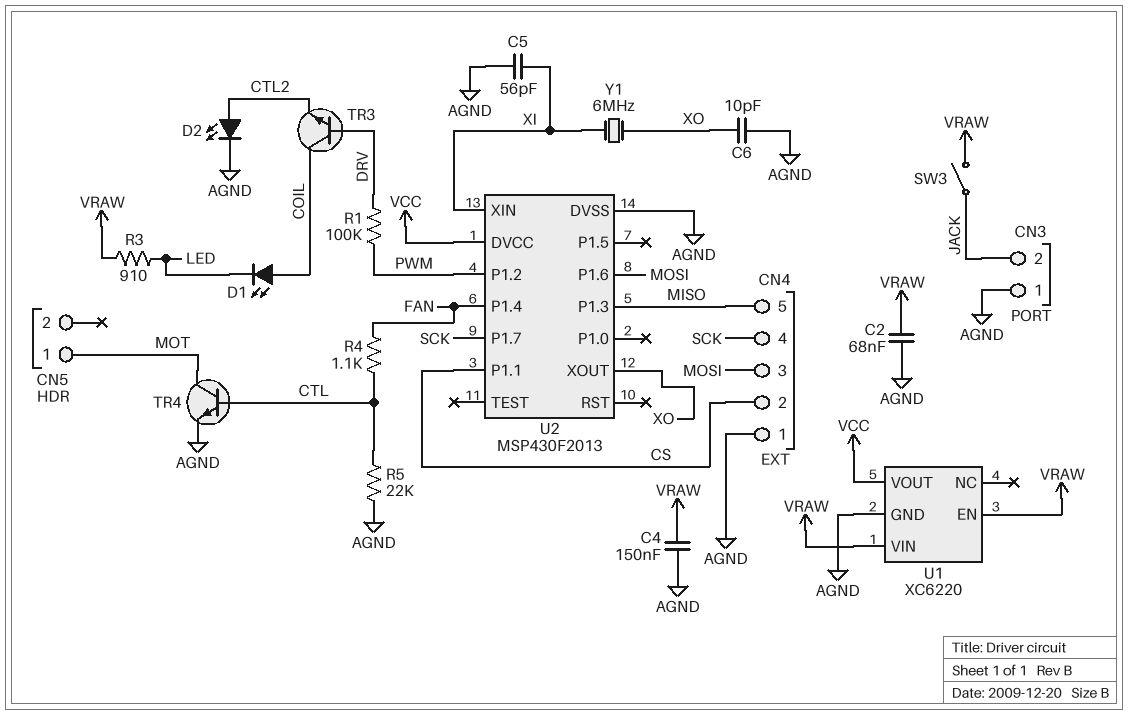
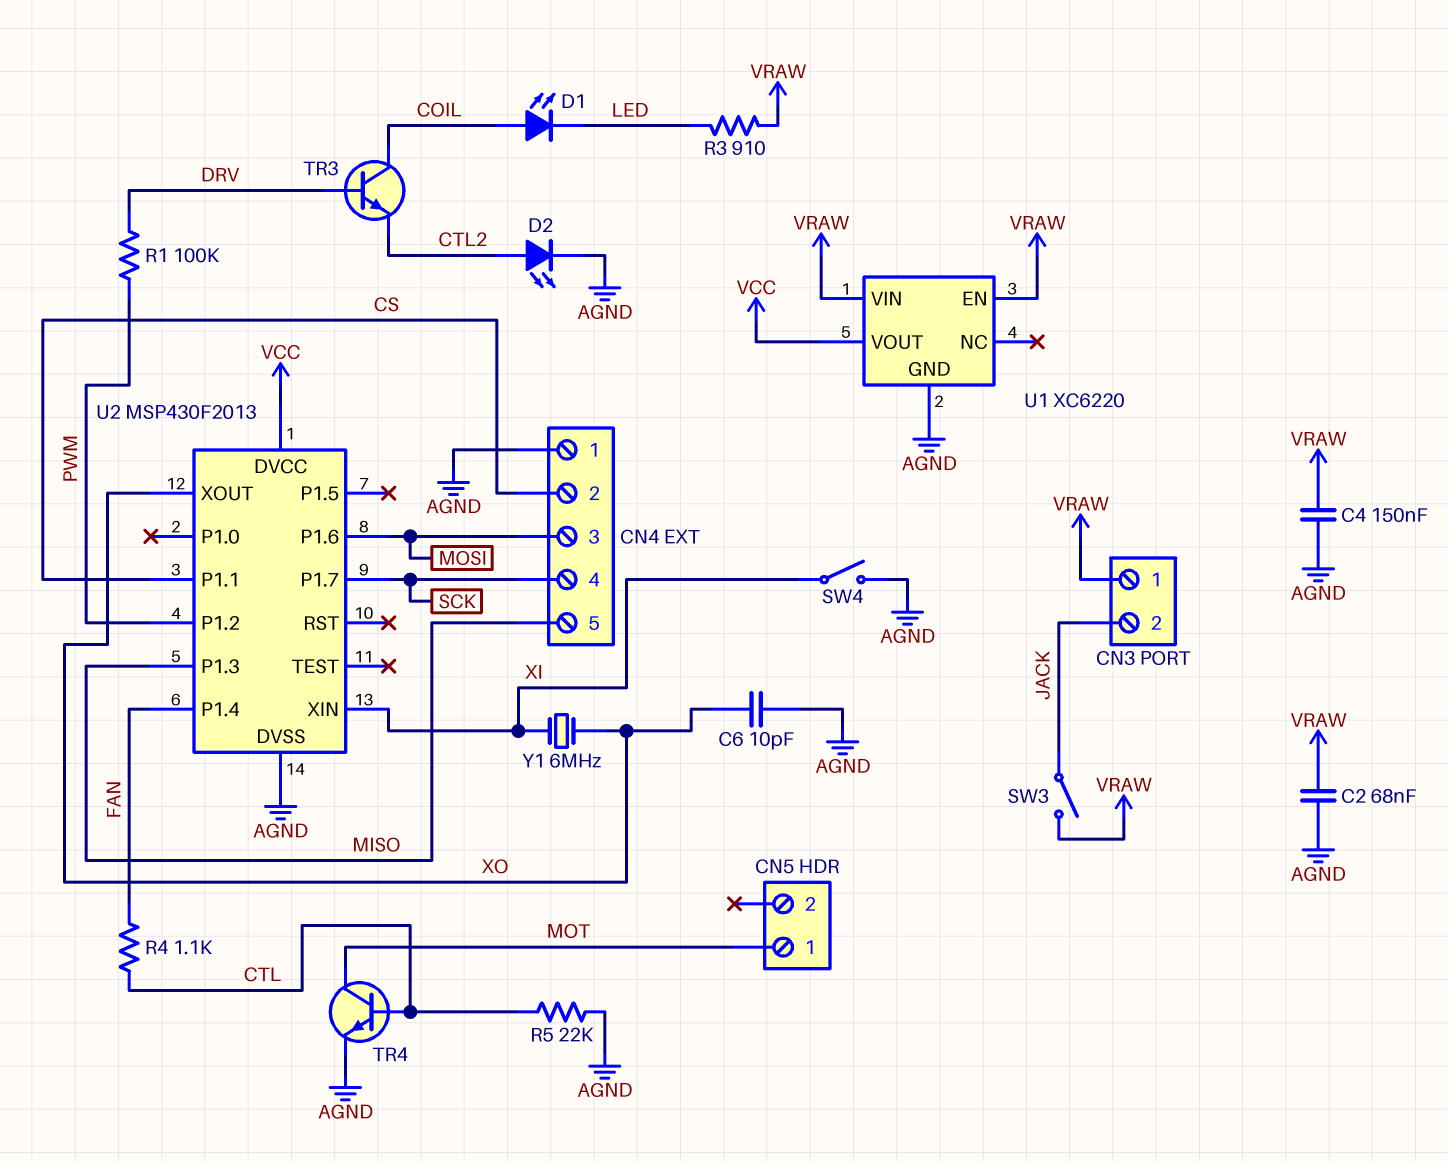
C5: 56pF (AGND, XI) -> none
CN3 pin 1: AGND -> VRAW
SW4: none -> switch (AGND, XI)

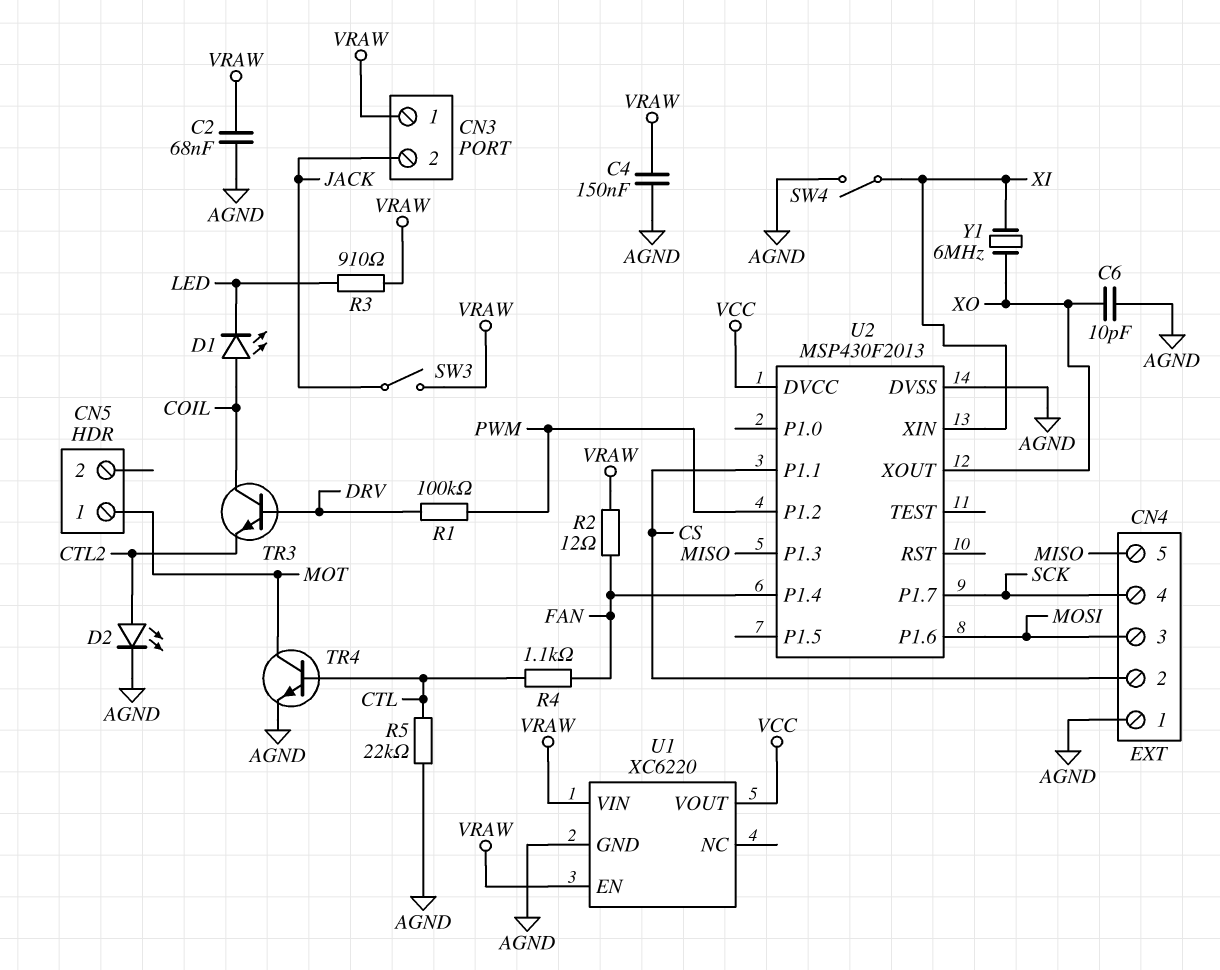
R2: none -> 12 (FAN, VRAW)

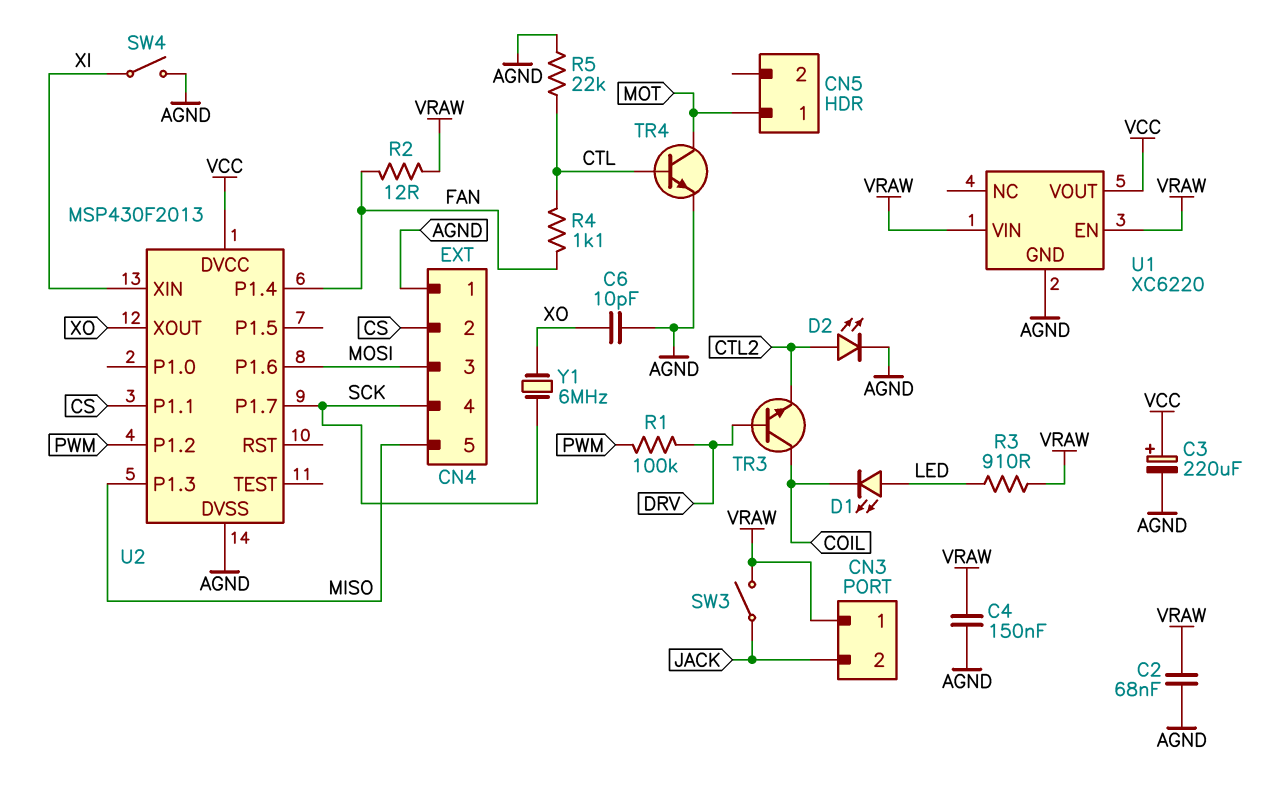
C3: none -> 220uF (plus VCC, minus AGND)
D1: LED (A COIL, K LED) -> LED (A LED, K COIL)
Y1: 6MHz (XI, XO) -> 6MHz (SCK, XO)

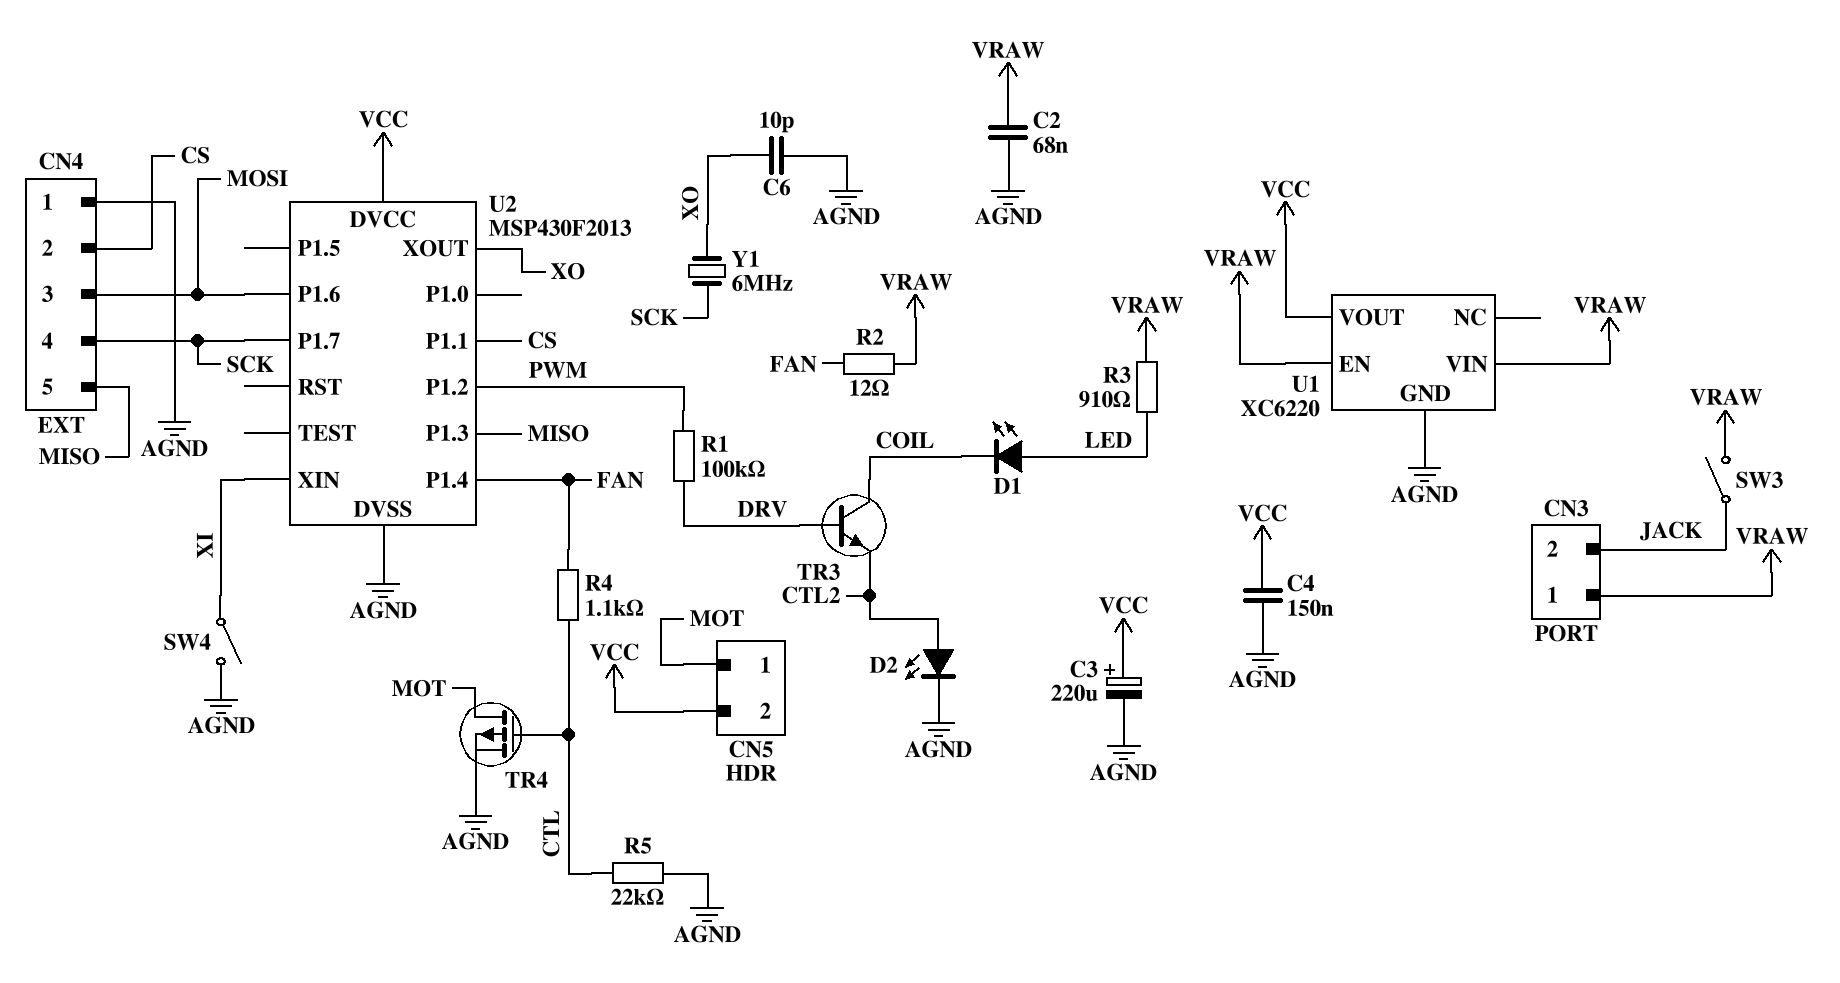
C4: 150nF (AGND, VRAW) -> 150nF (AGND, VCC)
CN5 pin 2: none -> VCC
TR4: NPN (B CTL, C MOT, E AGND) -> PMOS (G CTL, D MOT, S AGND)

